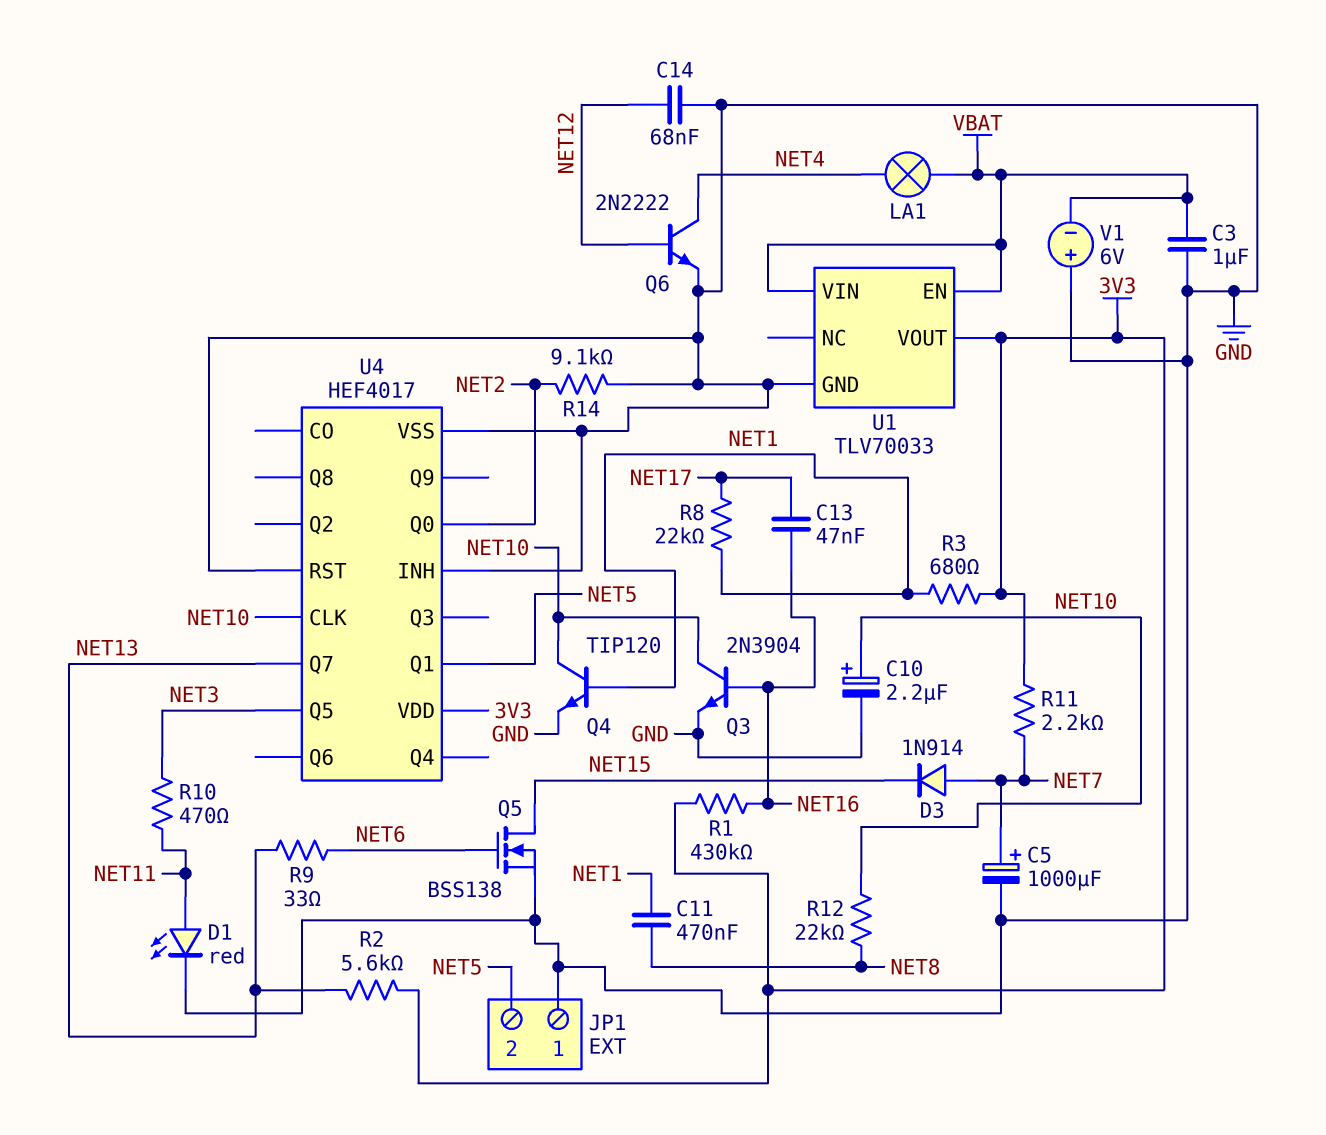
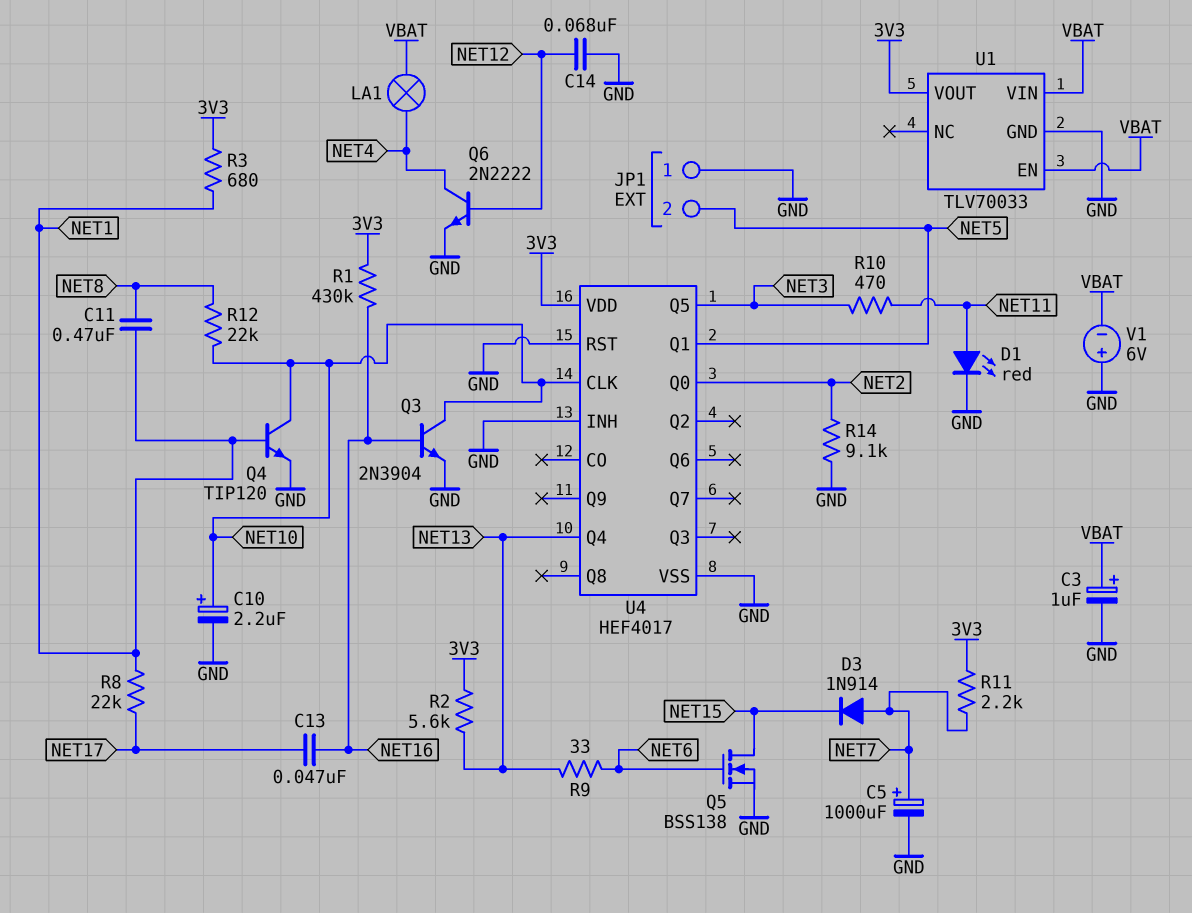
C3: 1uF (GND, VBAT) -> 1uF (plus VBAT, minus GND)
U4 pin Q4: none -> NET13
U4 pin Q7: NET13 -> none

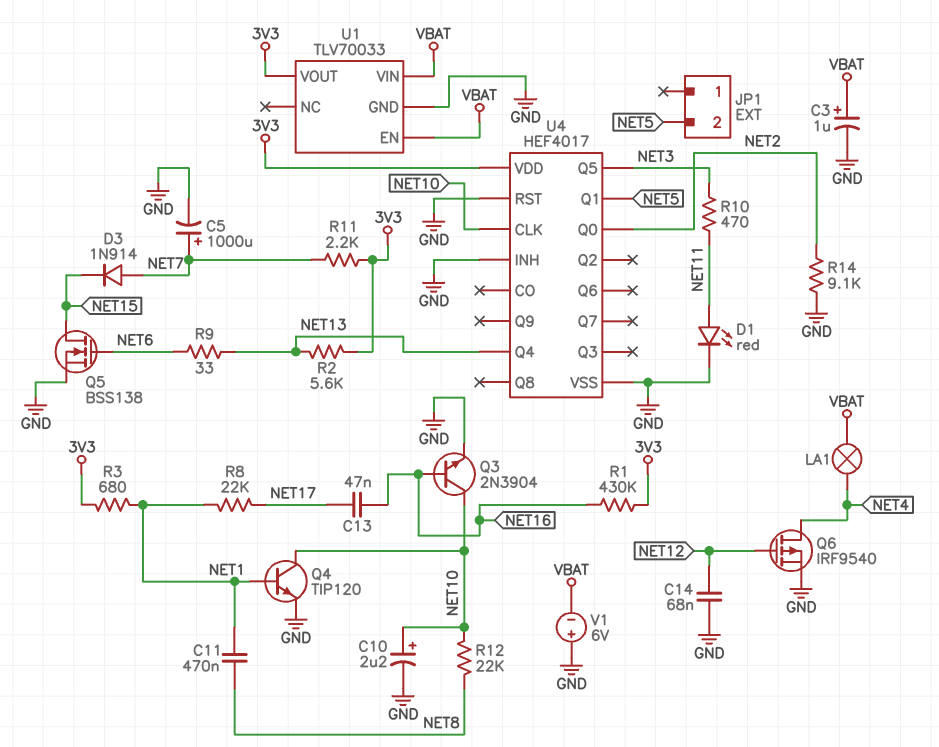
JP1 pin 1: GND -> none
Q6: NPN 2N2222 (B NET12, C NET4, E GND) -> PMOS IRF9540 (G NET12, D NET4, S GND)

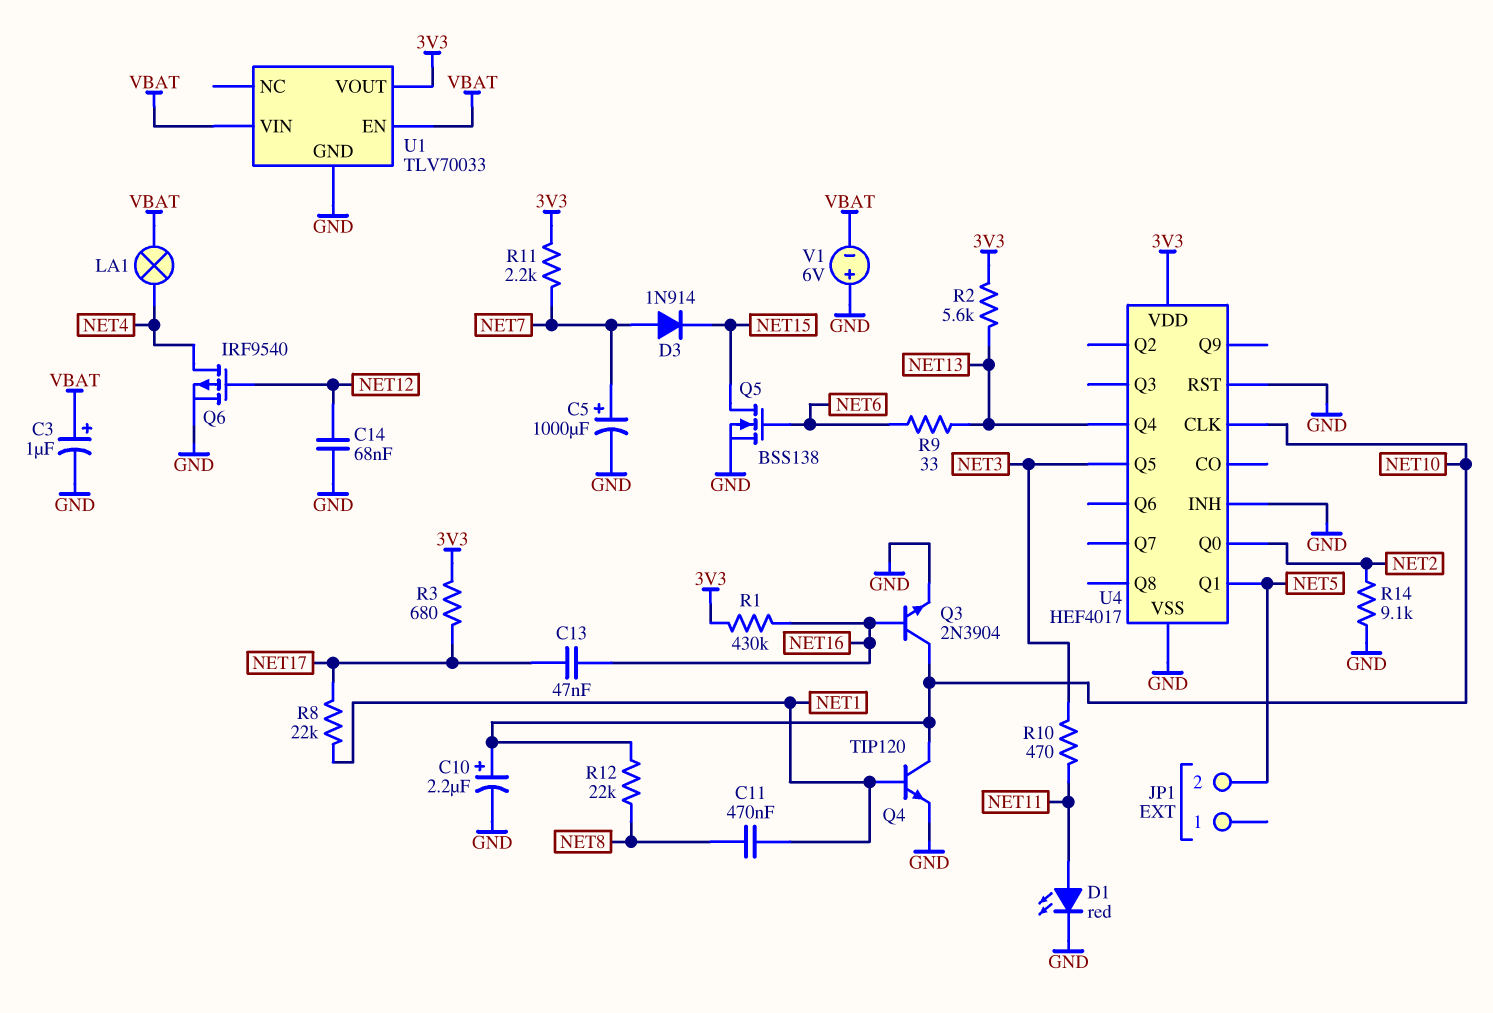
R3: 680 (3V3, NET1) -> 680 (3V3, NET17)

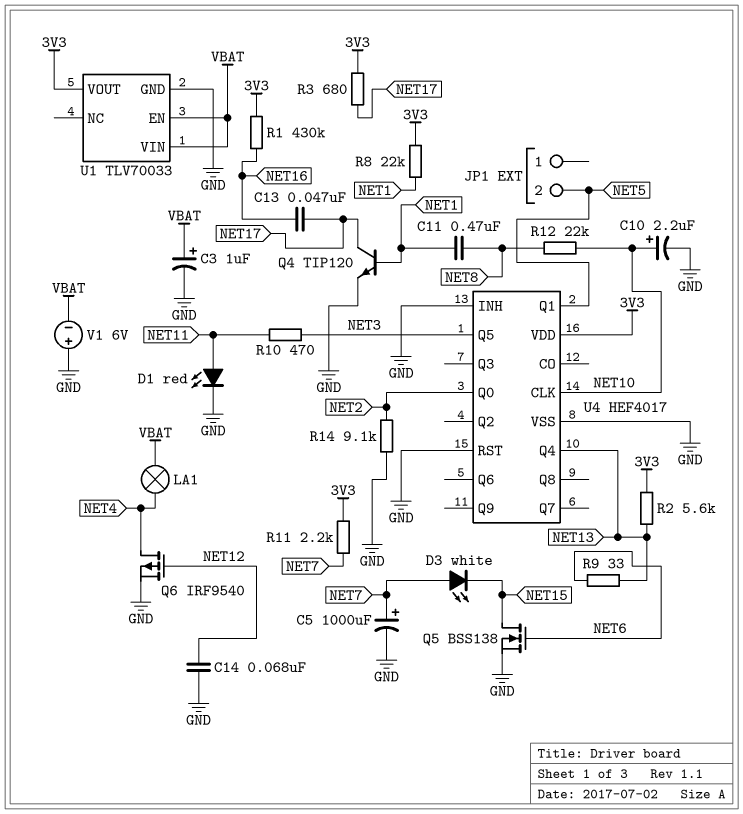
D3: diode 1N914 (A NET7, K NET15) -> LED white (A NET7, K NET15)
Q3: NPN 2N3904 (B NET16, C NET10, E GND) -> none
Q4: NPN TIP120 (B NET1, C NET10, E GND) -> NPN TIP120 (B NET1, C NET17, E GND)
R8: 22k (NET1, NET17) -> 22k (3V3, NET1)

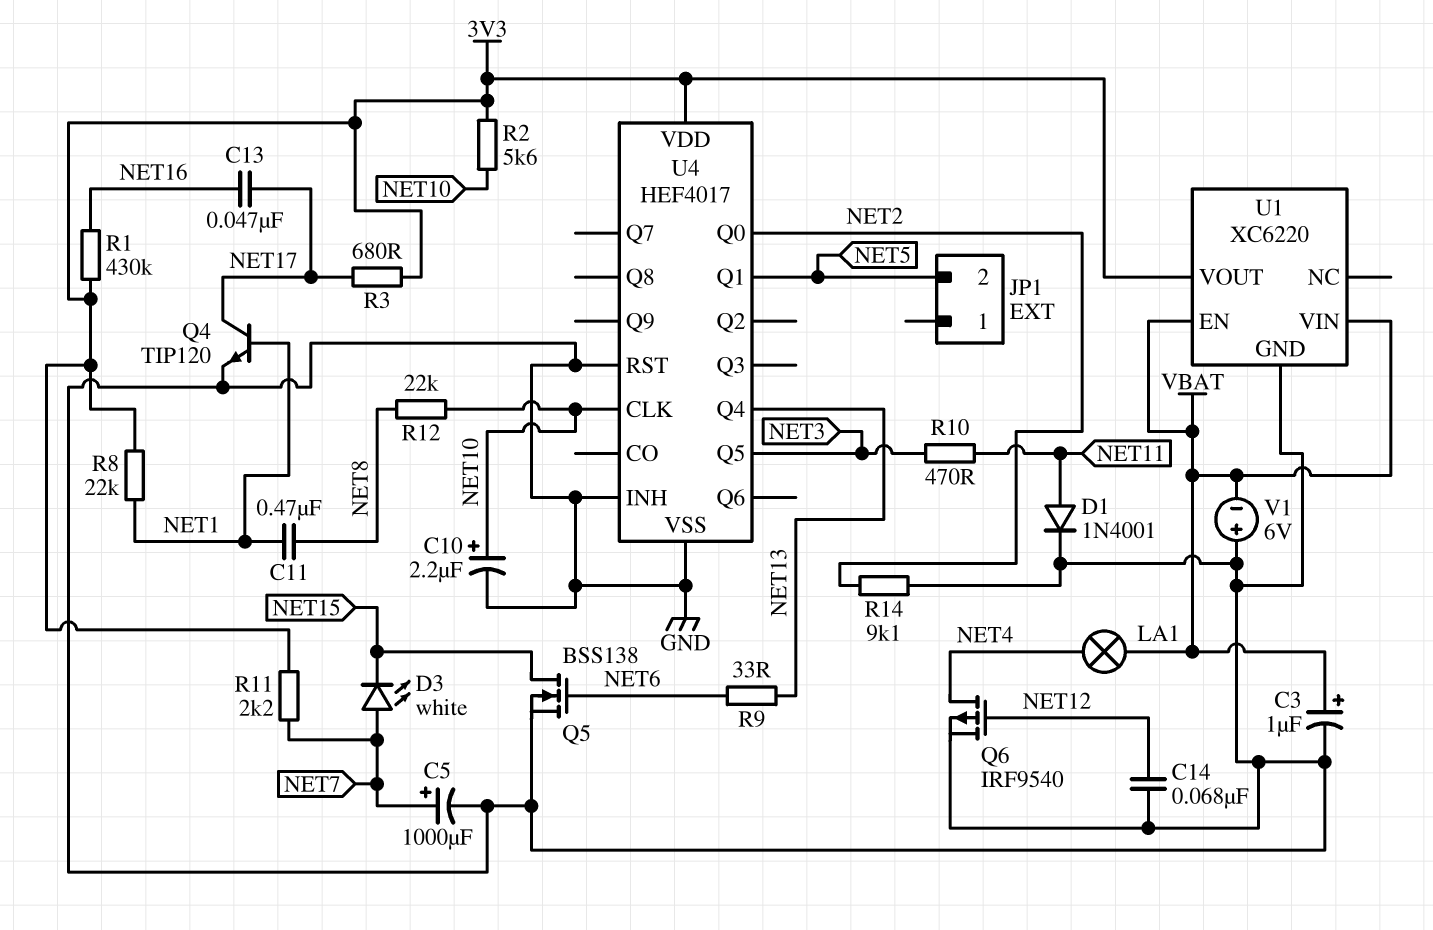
D1: LED red (A NET11, K GND) -> diode 1N4001 (A NET11, K GND)
R2: 5.6k (3V3, NET13) -> 5.6k (3V3, NET10)
U1: TLV70033 -> XC6220

